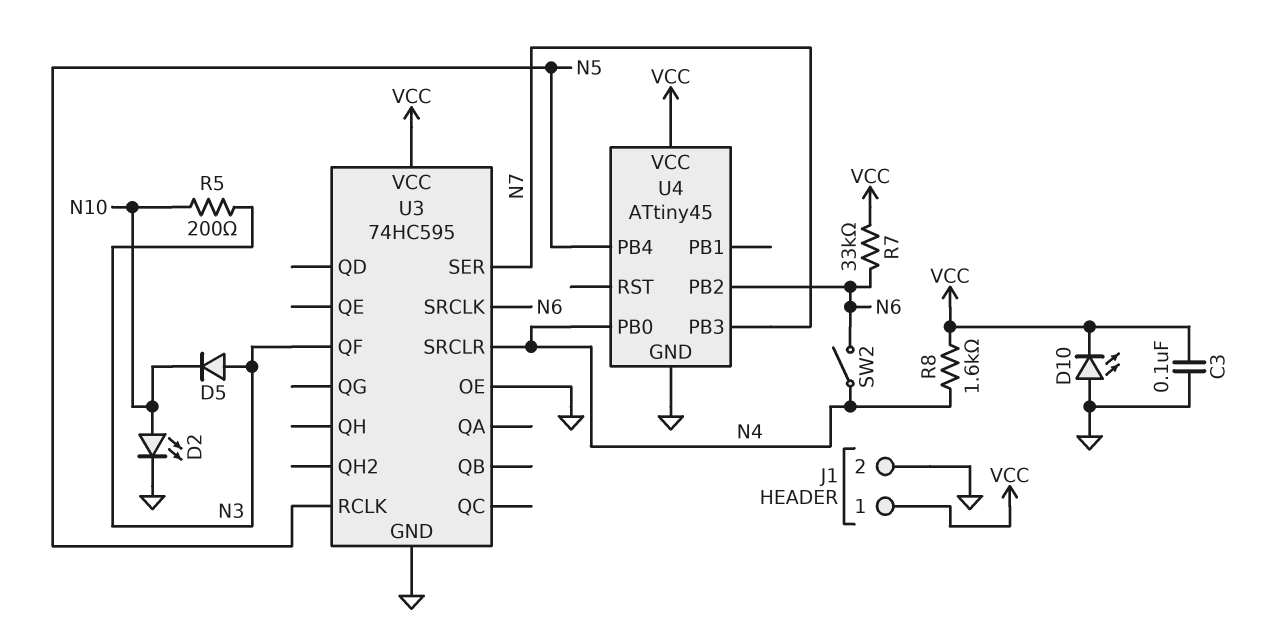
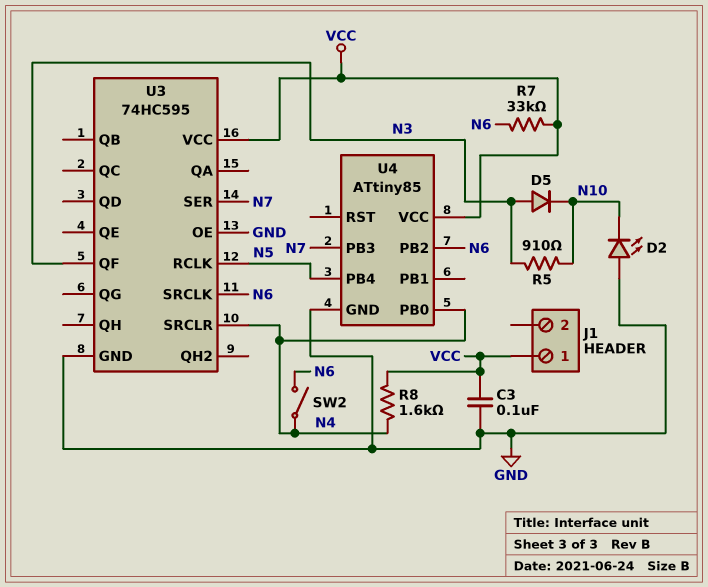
D2: LED (A N10, K GND) -> LED (A GND, K N10)
D10: LED (A GND, K VCC) -> none
J1 pin 2: GND -> none
R5: 200 (N3, N10) -> 910 (N3, N10)
U4: ATtiny45 -> ATtiny85

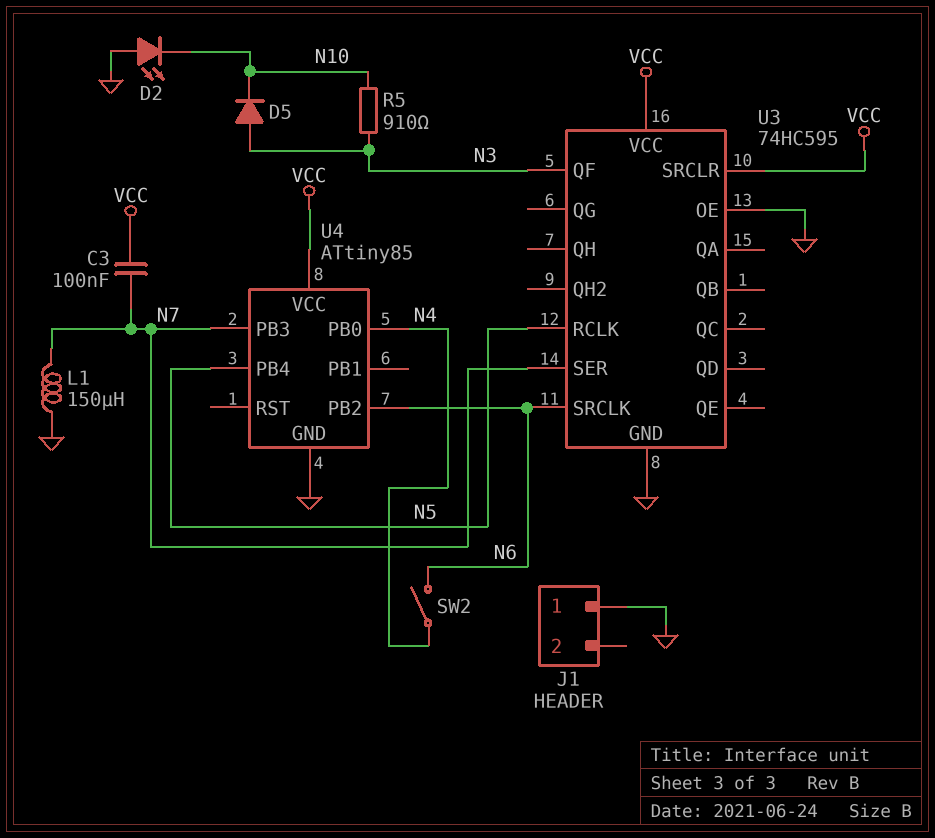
C3: 100nF (GND, VCC) -> 100nF (N7, VCC)
J1 pin 1: VCC -> GND
L1: none -> 150uH (GND, N7)
R7: 33k (N6, VCC) -> none
R8: 1.6k (N4, VCC) -> none
U3 pin SRCLR: N4 -> VCC

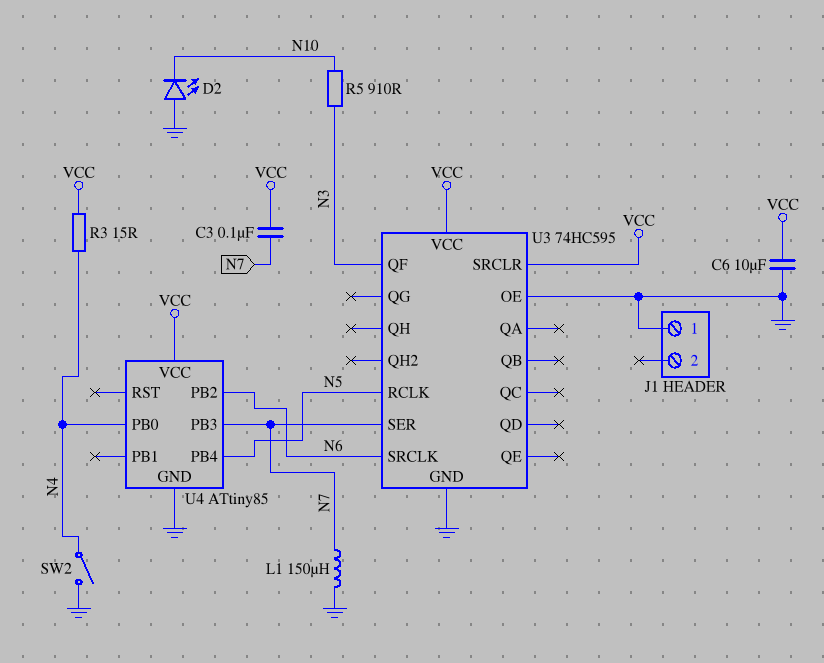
C6: none -> 10uF (GND, VCC)
D5: diode (A N3, K N10) -> none
R3: none -> 15 (N4, VCC)
SW2: switch (N4, N6) -> switch (GND, N4)

